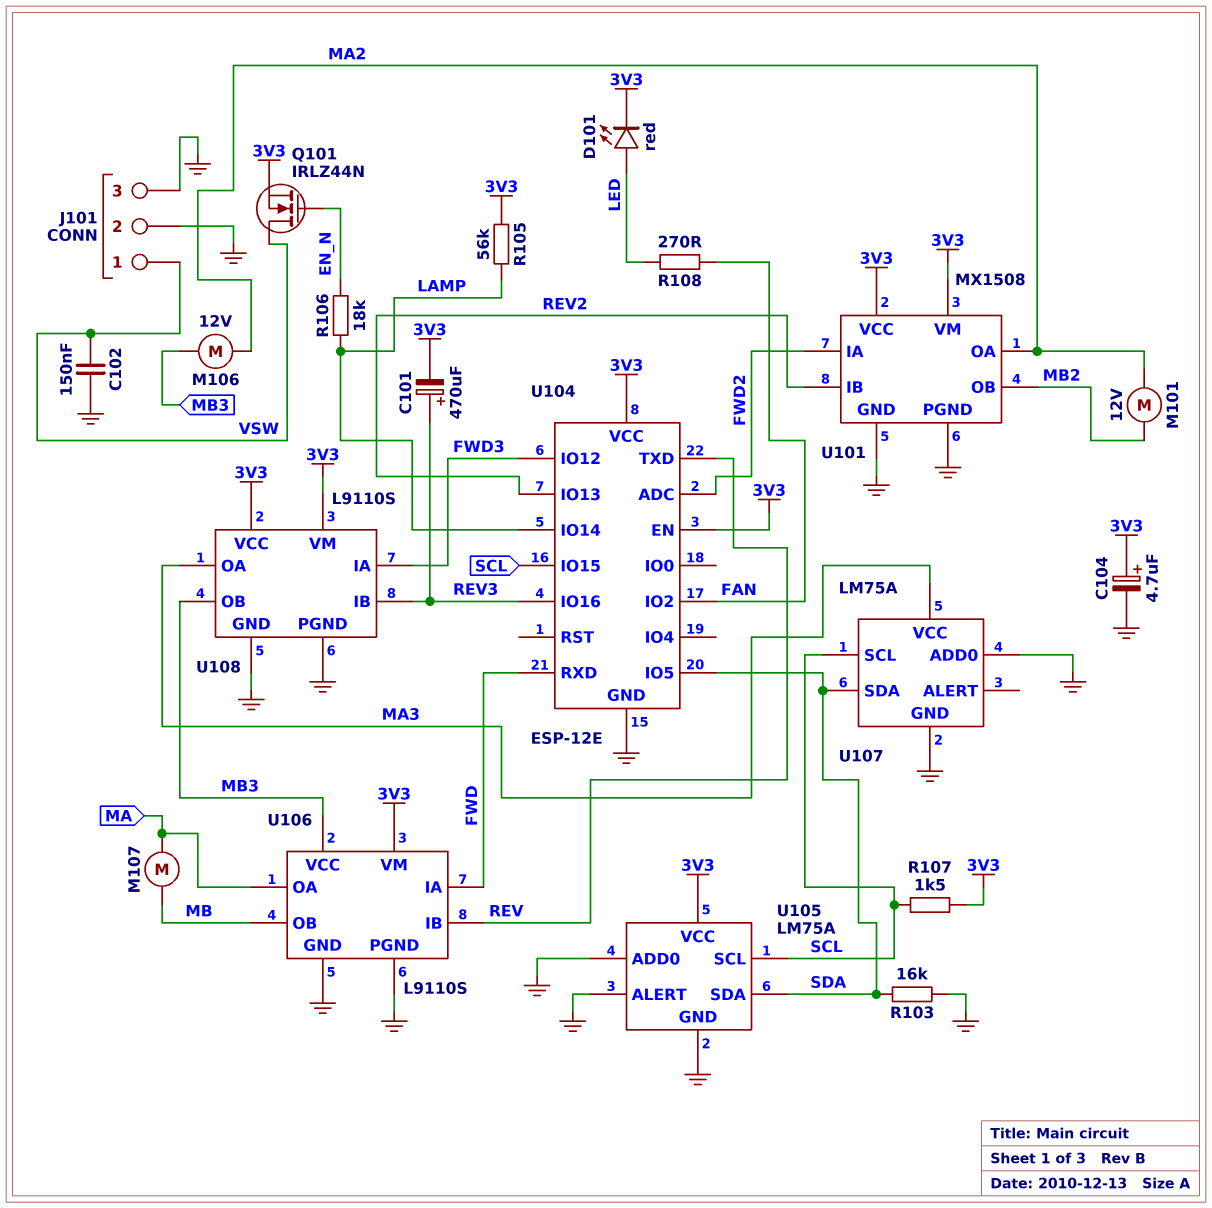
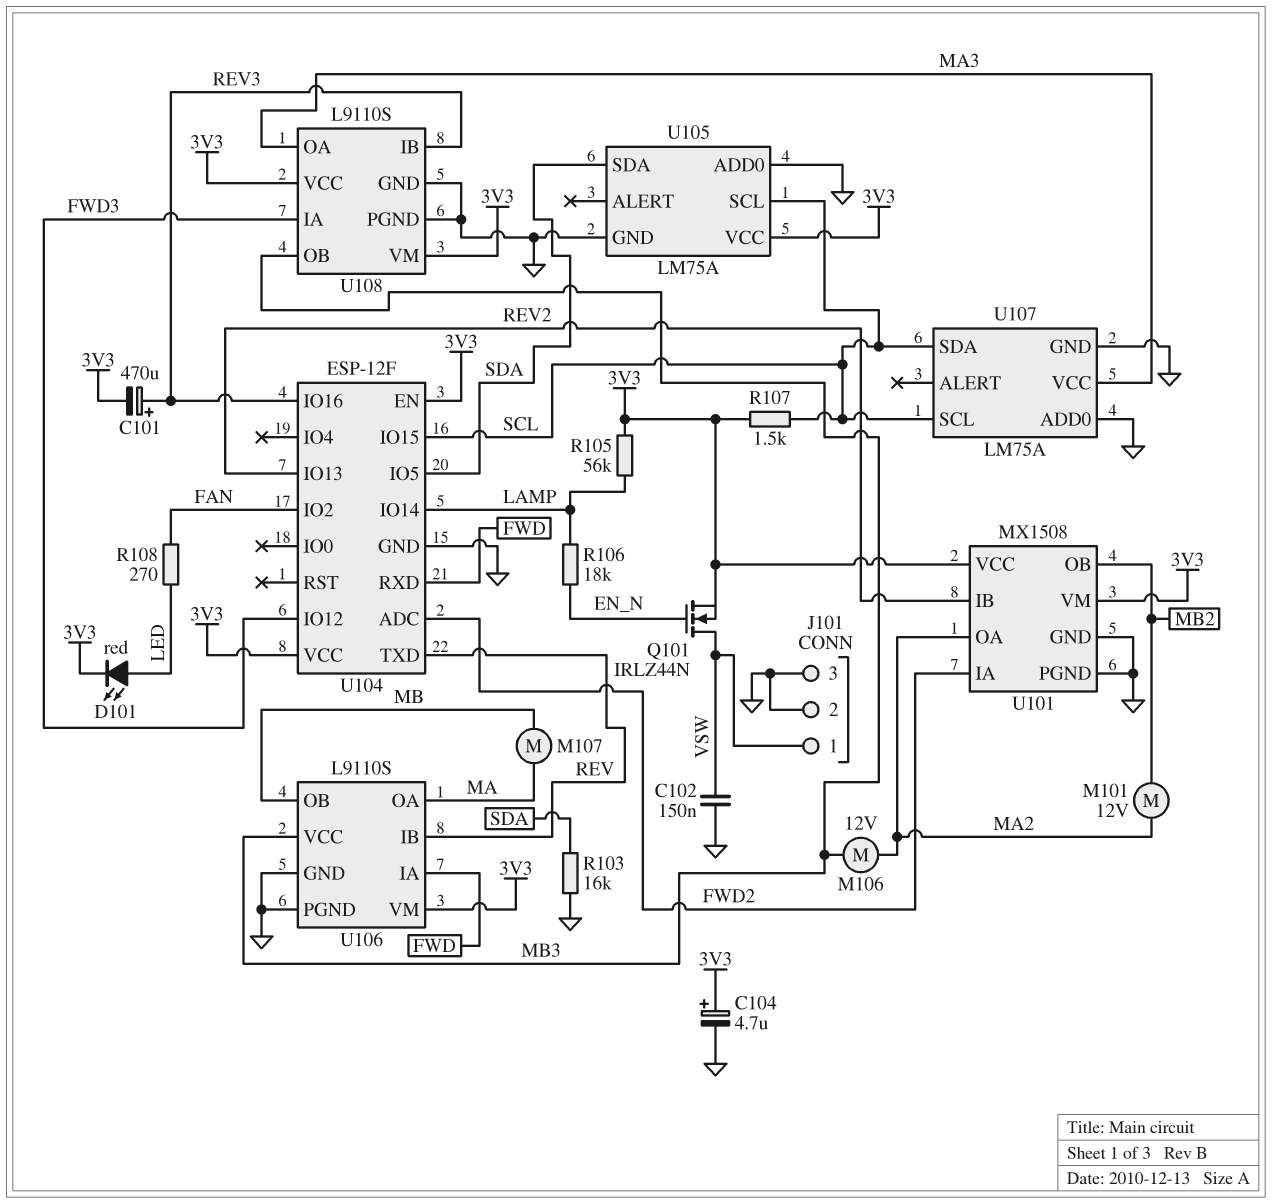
U104: ESP-12E -> ESP-12F
U105 pin ALERT: GND -> none
U107 pin SDA: SDA -> SCL

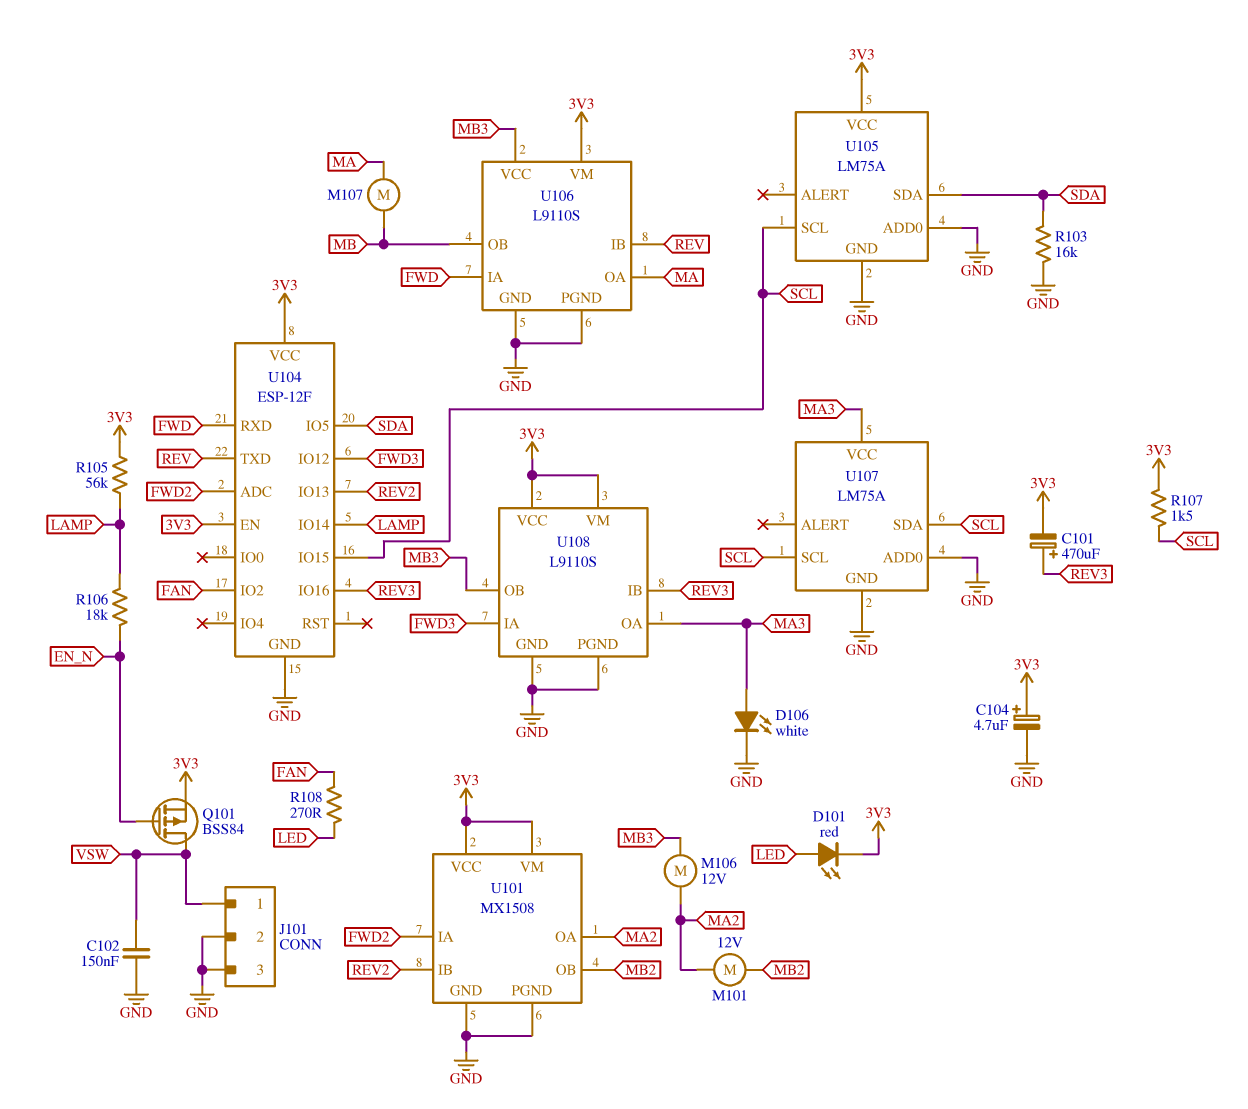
D106: none -> LED white (A MA3, K GND)
Q101: NMOS IRLZ44N (G EN_N, D VSW, S 3V3) -> PMOS BSS84 (G EN_N, D VSW, S 3V3)

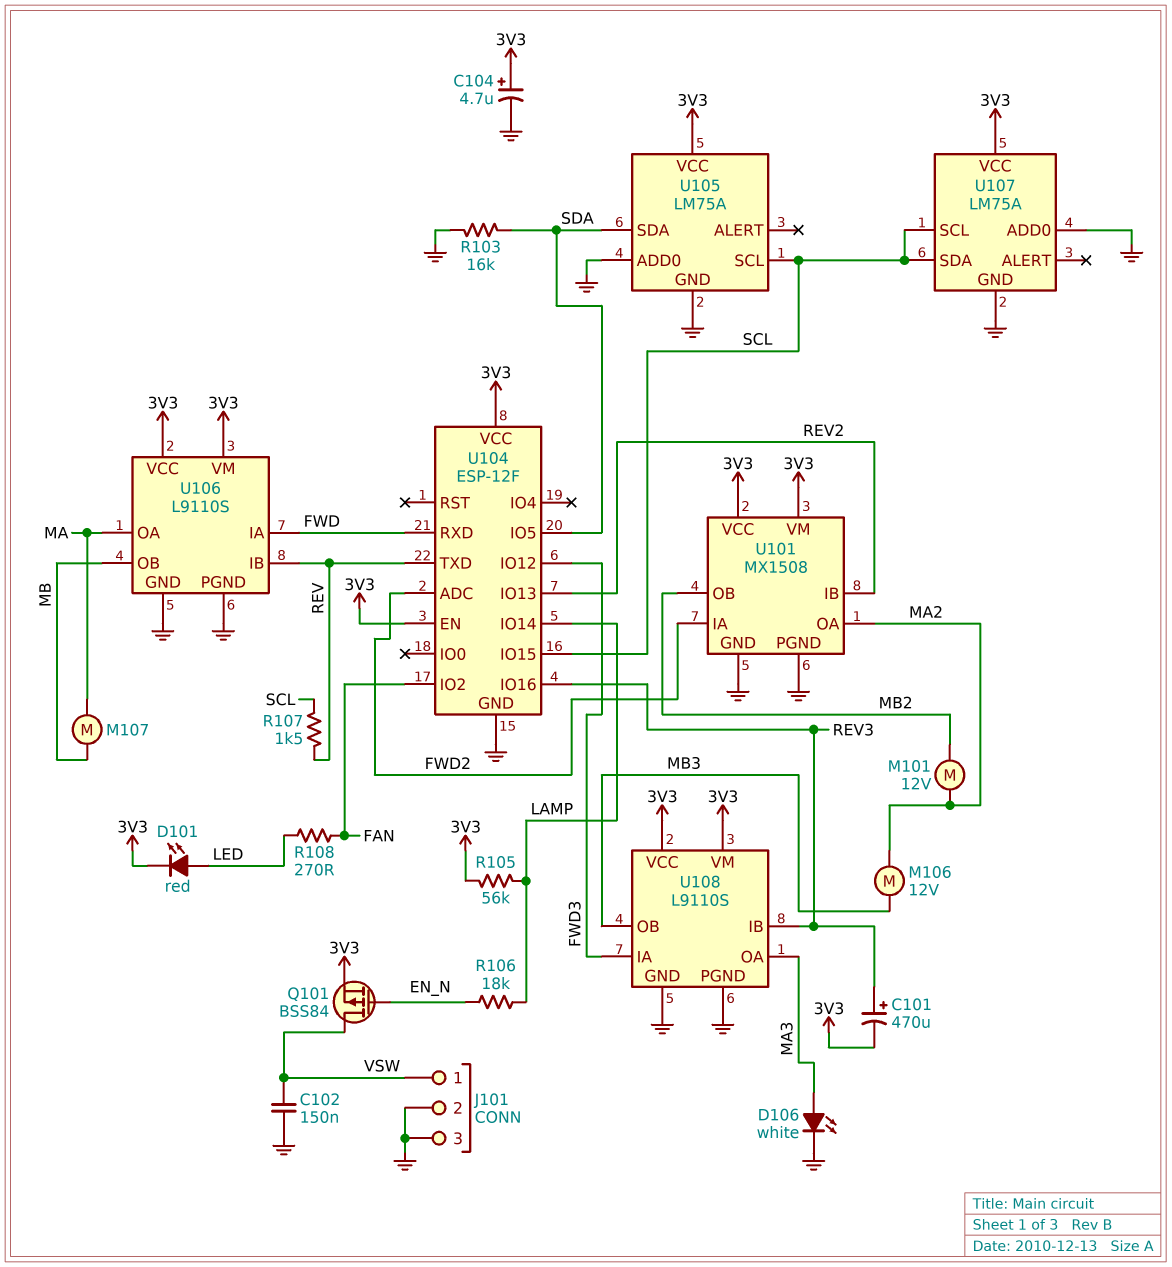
R107: 1.5k (3V3, SCL) -> 1.5k (REV, SCL)
U106 pin VCC: MB3 -> 3V3
U107 pin VCC: MA3 -> 3V3

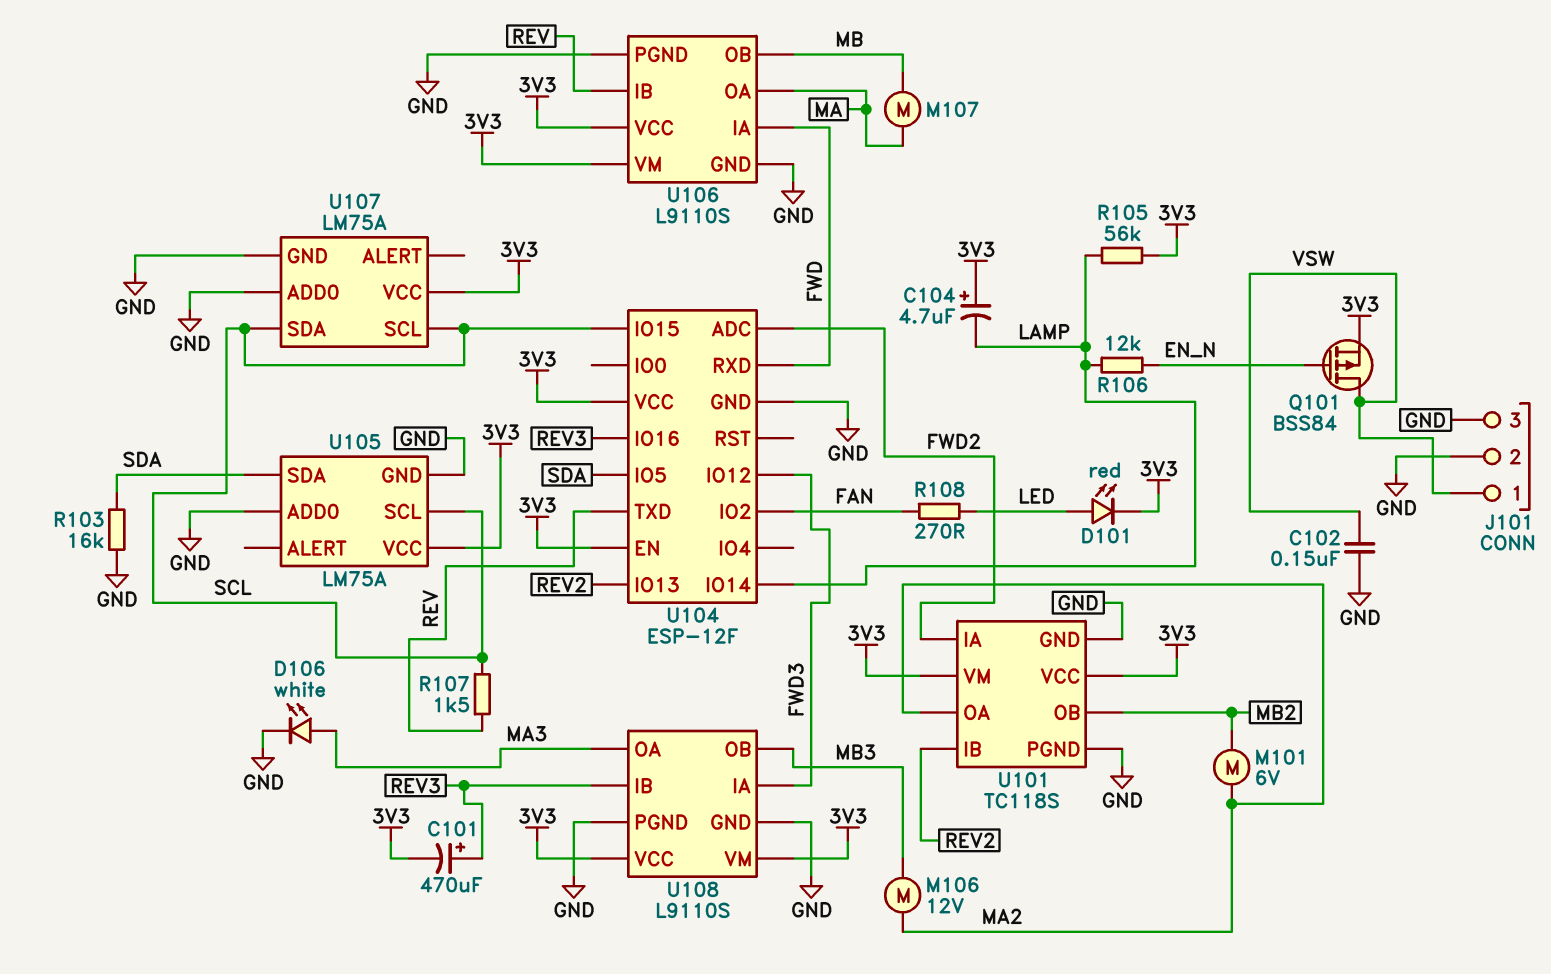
C104: 4.7uF (plus 3V3, minus GND) -> 4.7uF (plus 3V3, minus LAMP)
M101: motor 12V (MA2, MB2) -> motor 6V (MA2, MB2)
R106: 18k (EN_N, LAMP) -> 12k (EN_N, LAMP)
U101: MX1508 -> TC118S

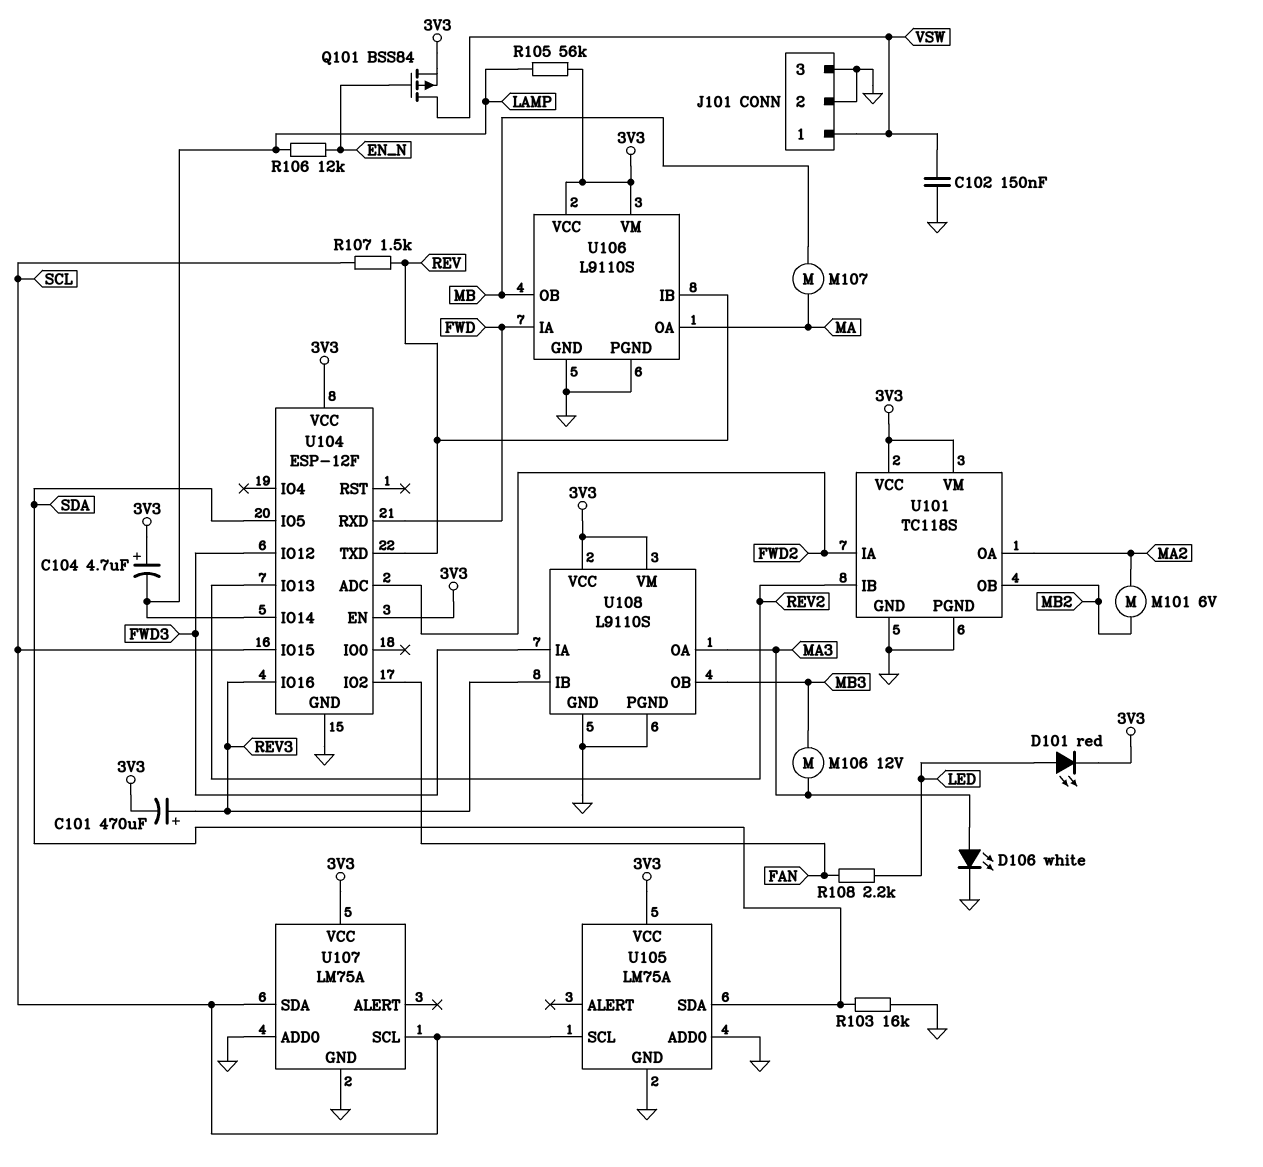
M106: motor 12V (MA2, MB3) -> motor 12V (MA3, MB3)
R108: 270 (FAN, LED) -> 2.2k (FAN, LED)

